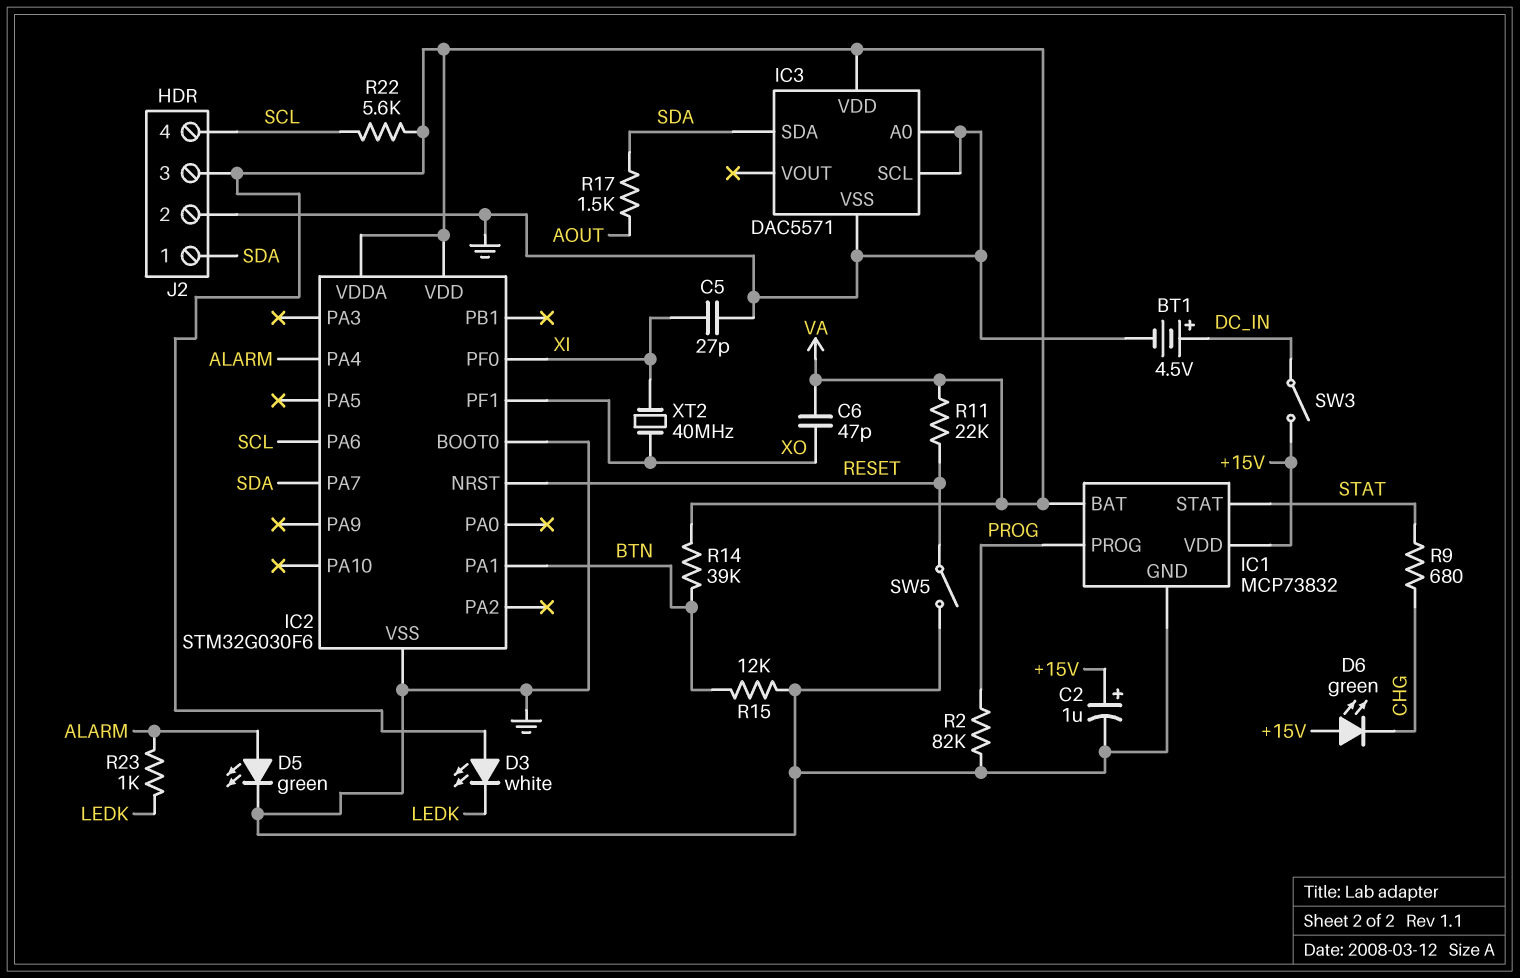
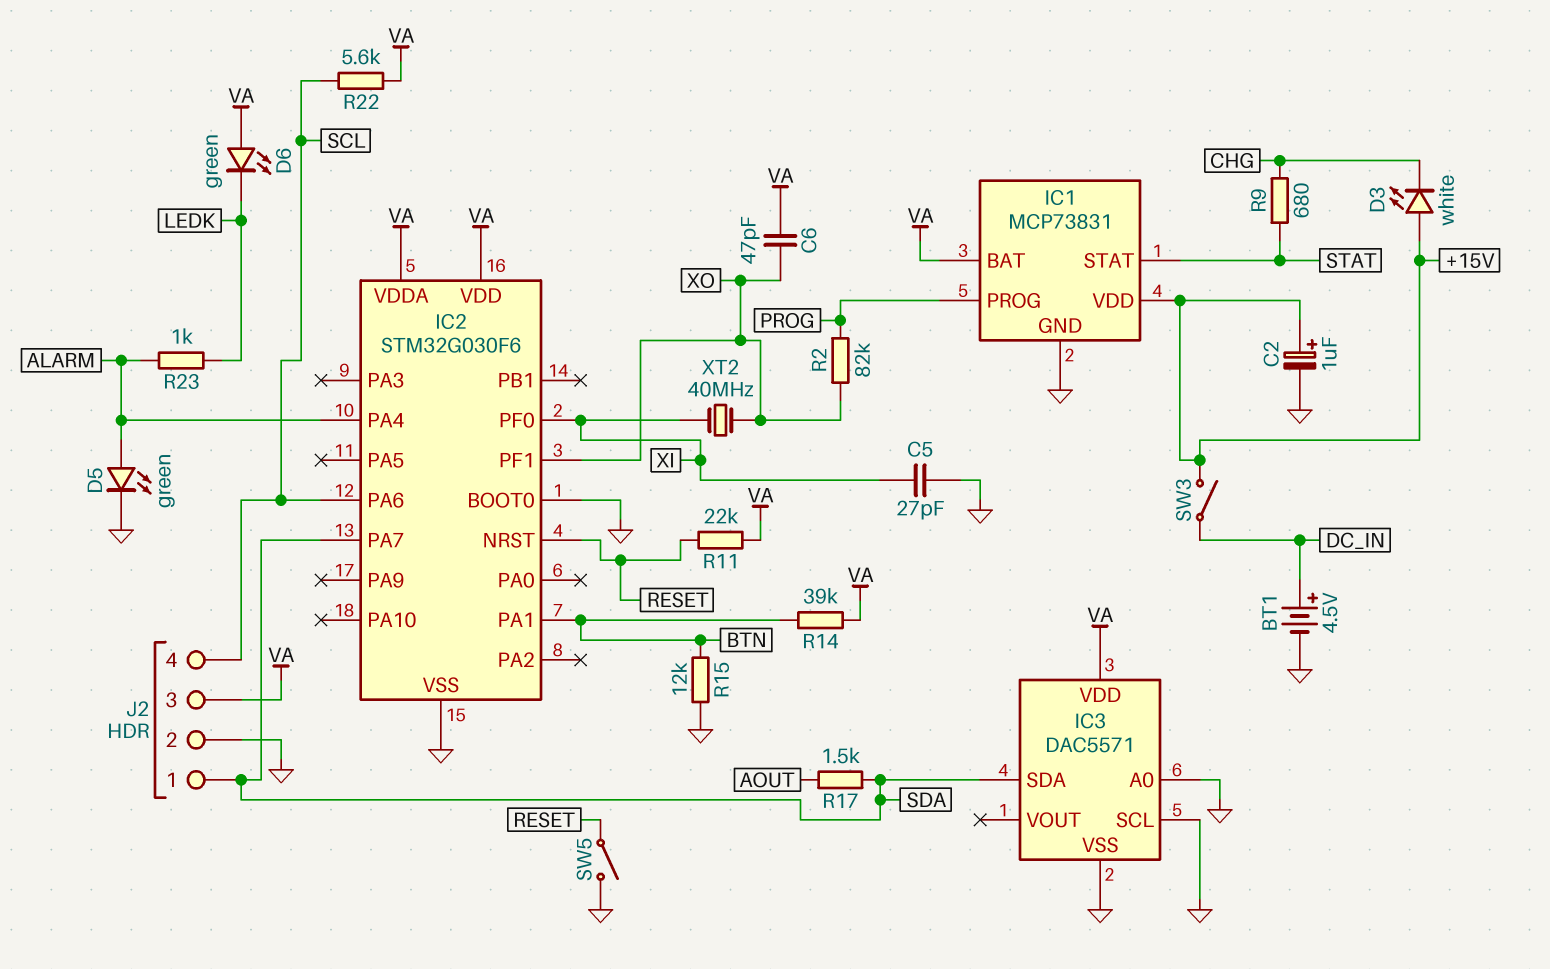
D3: LED white (A VA, K LEDK) -> LED white (A +15V, K CHG)
D6: LED green (A +15V, K CHG) -> LED green (A VA, K LEDK)
IC1: MCP73832 -> MCP73831
R2: 82k (GND, PROG) -> 82k (PROG, XO)

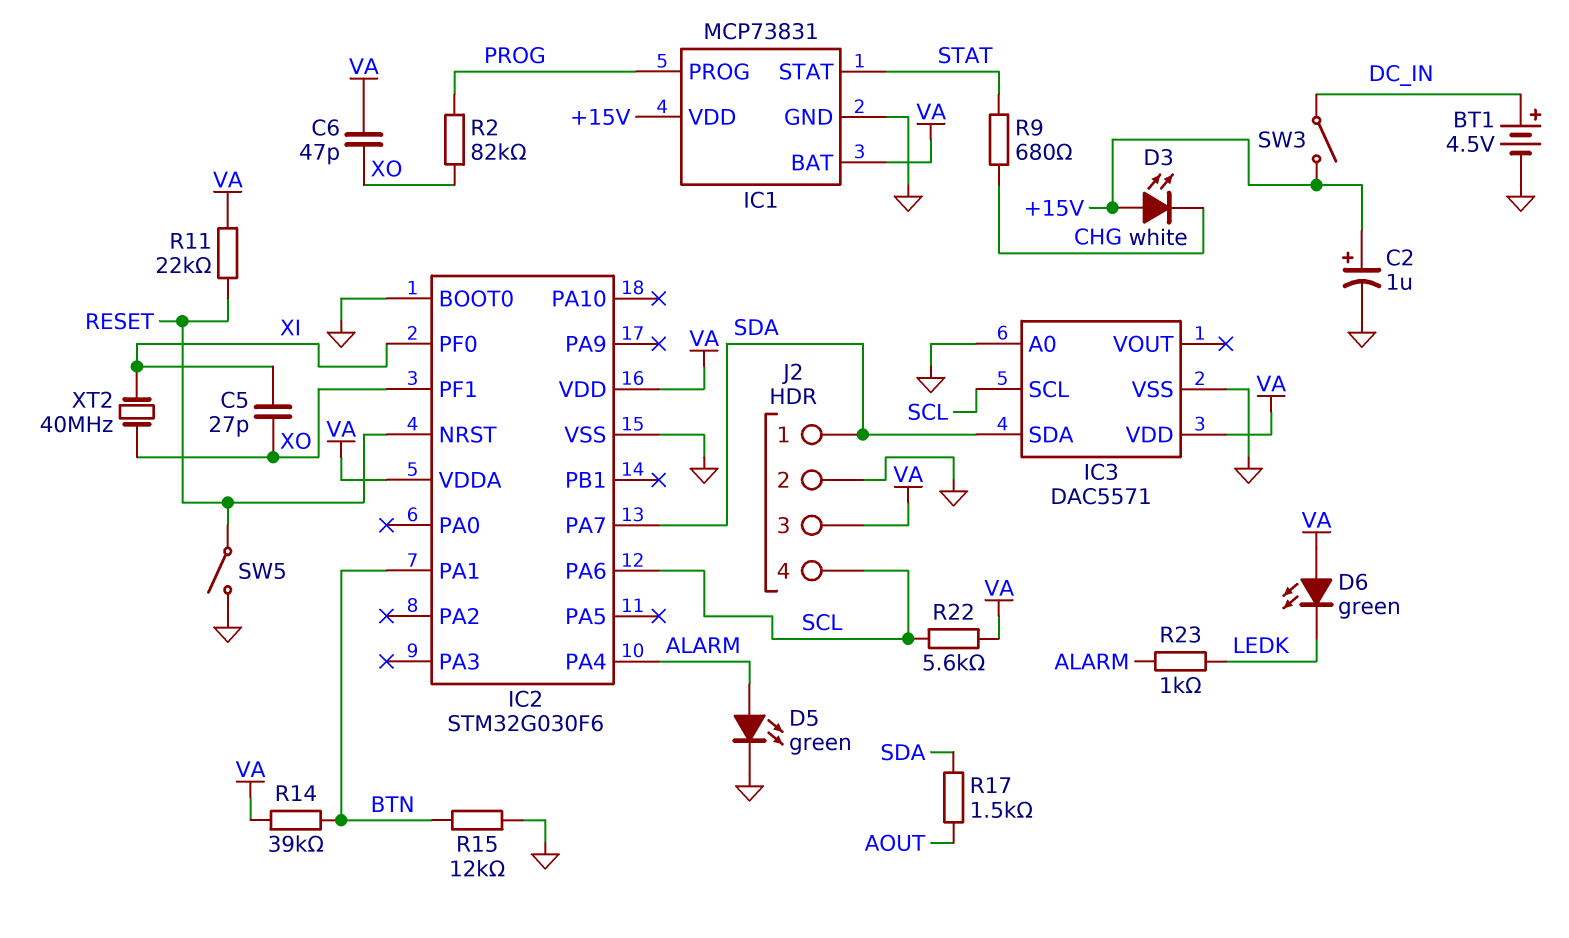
C5: 27pF (GND, XI) -> 27pF (XI, XO)
IC3 pin SCL: GND -> SCL

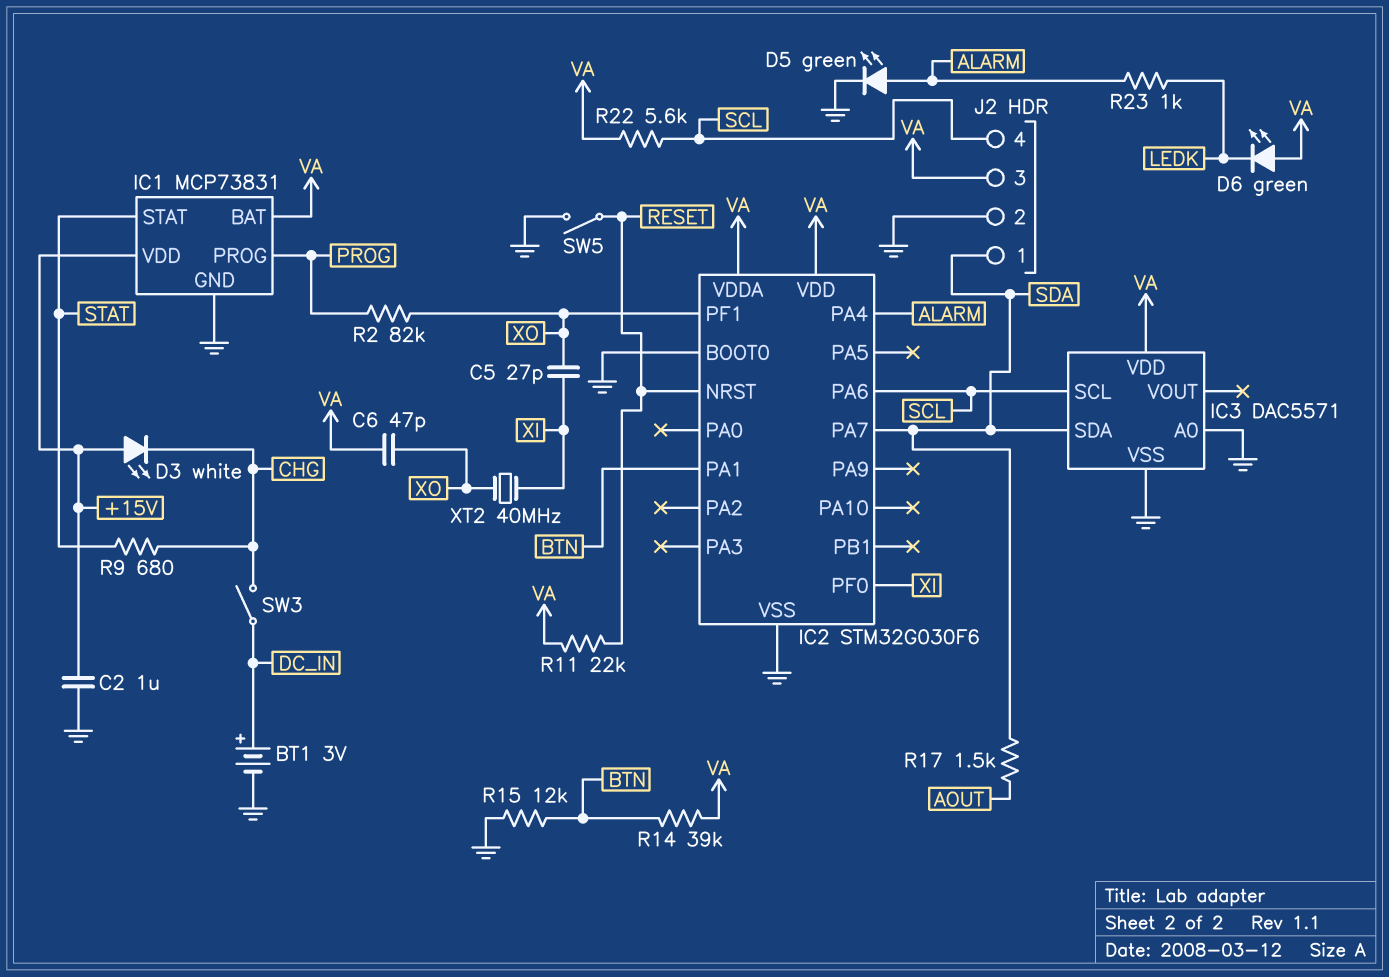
BT1: 4.5V (plus DC_IN, minus GND) -> 3V (plus DC_IN, minus GND)
C2: 1uF (plus +15V, minus GND) -> 1uF (+15V, GND)
SW3: switch (+15V, DC_IN) -> switch (CHG, DC_IN)

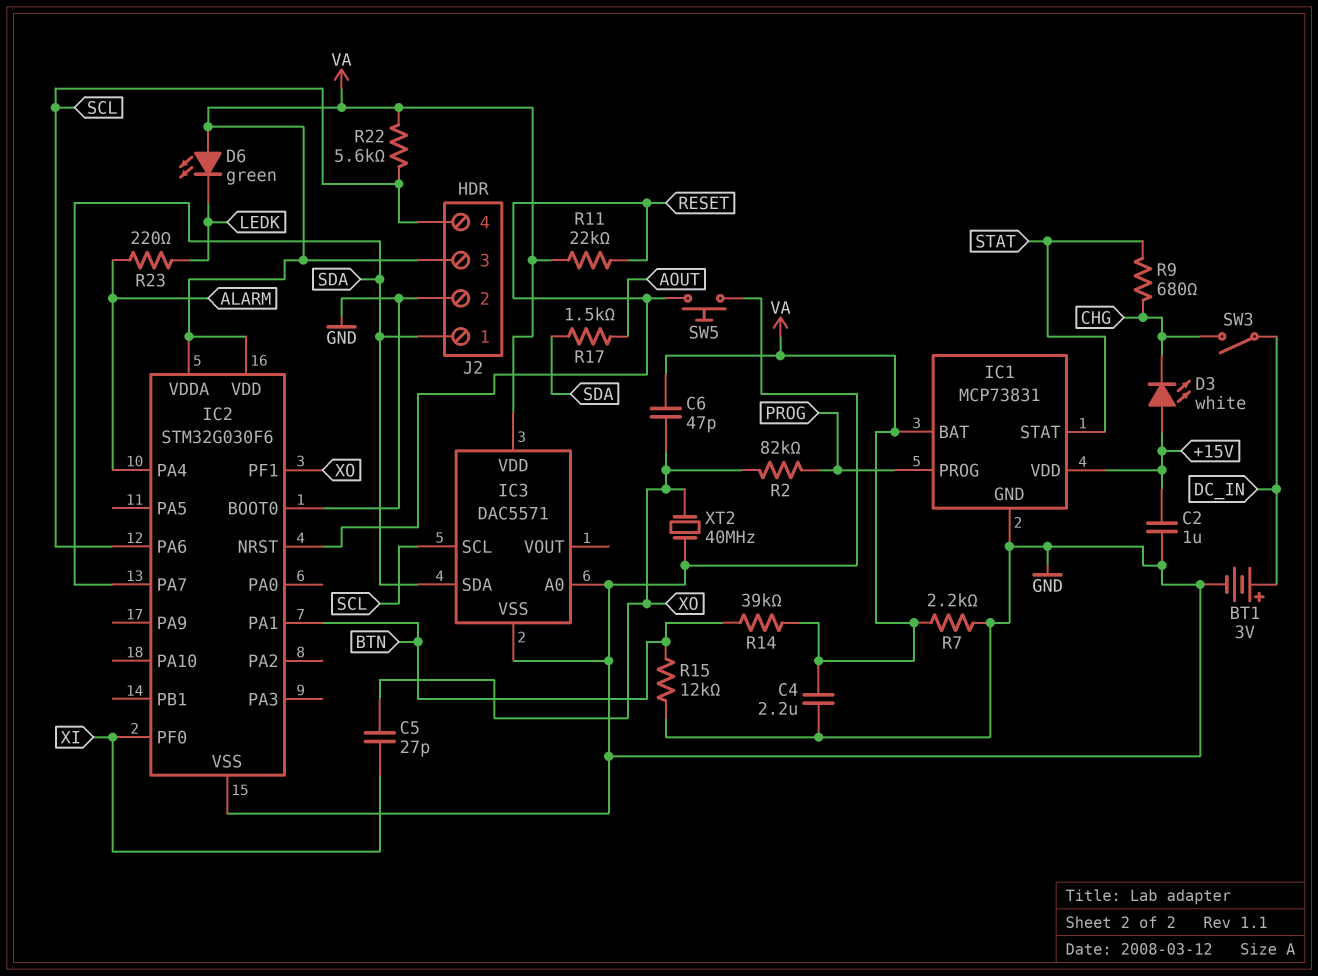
C4: none -> 2.2uF (GND, VA)
D5: LED green (A ALARM, K GND) -> none
R7: none -> 2.2k (GND, VA)
R23: 1k (ALARM, LEDK) -> 220 (ALARM, LEDK)
SW5: switch (GND, RESET) -> button (GND, RESET)
XT2: 40MHz (XI, XO) -> 40MHz (GND, XO)

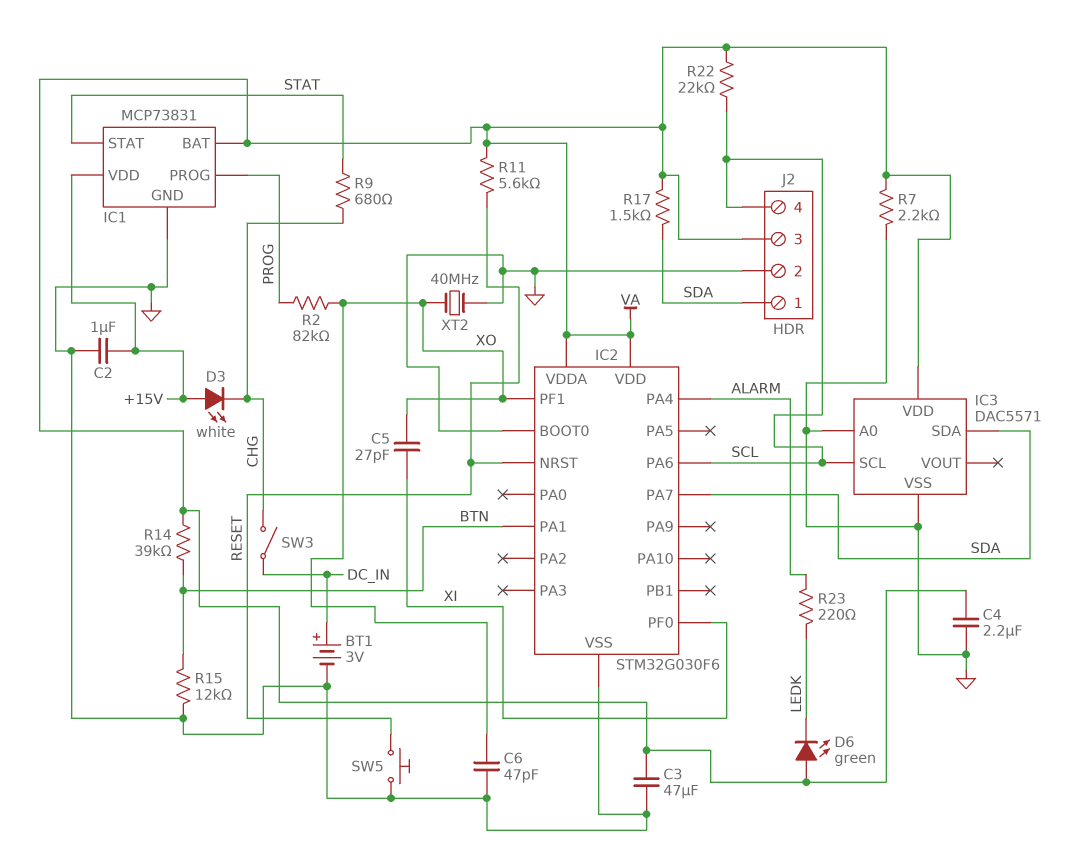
C3: none -> 47uF (GND, VA)
C6: 47pF (VA, XO) -> 47pF (GND, XO)
R11: 22k (RESET, VA) -> 5.6k (RESET, VA)
R17: 1.5k (AOUT, SDA) -> 1.5k (SDA, VA)
R22: 5.6k (SCL, VA) -> 22k (SCL, VA)

